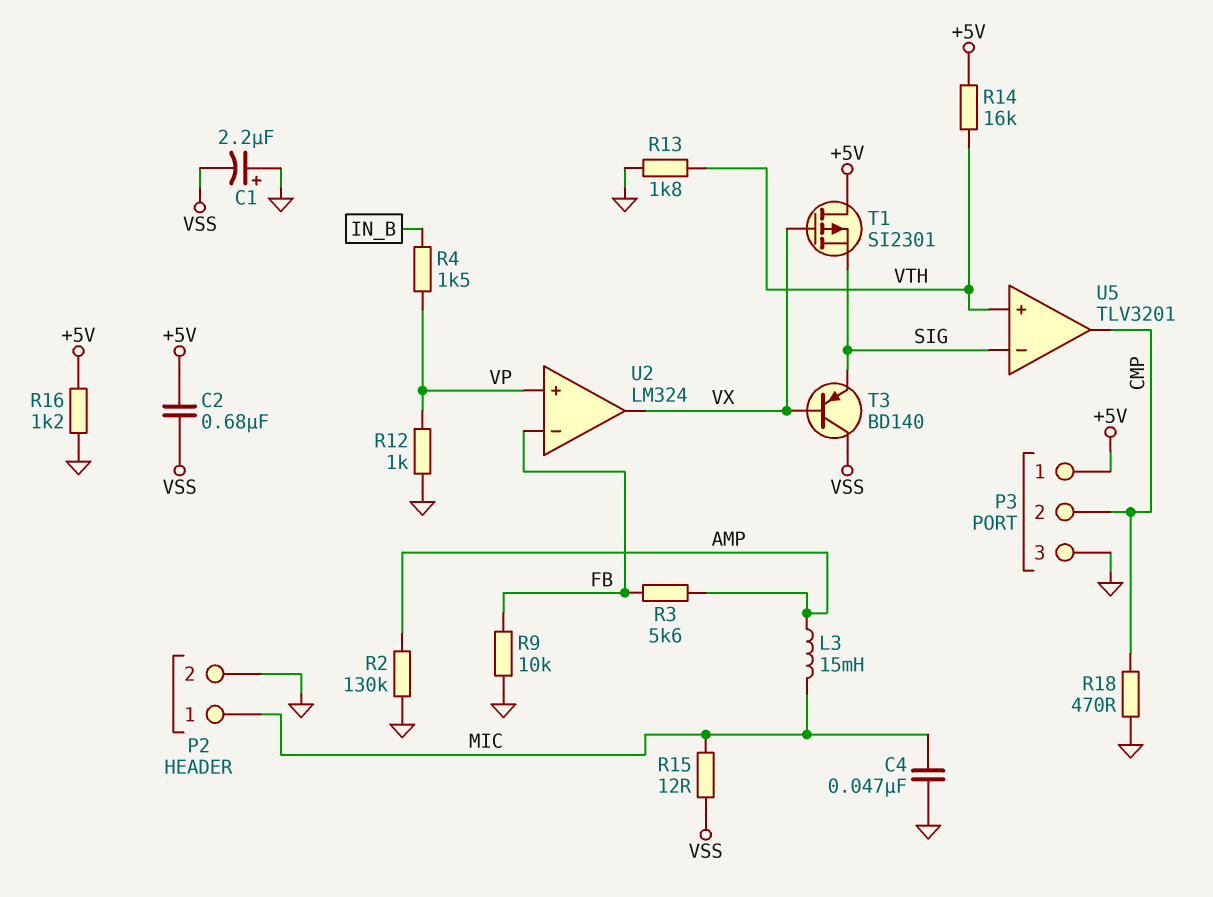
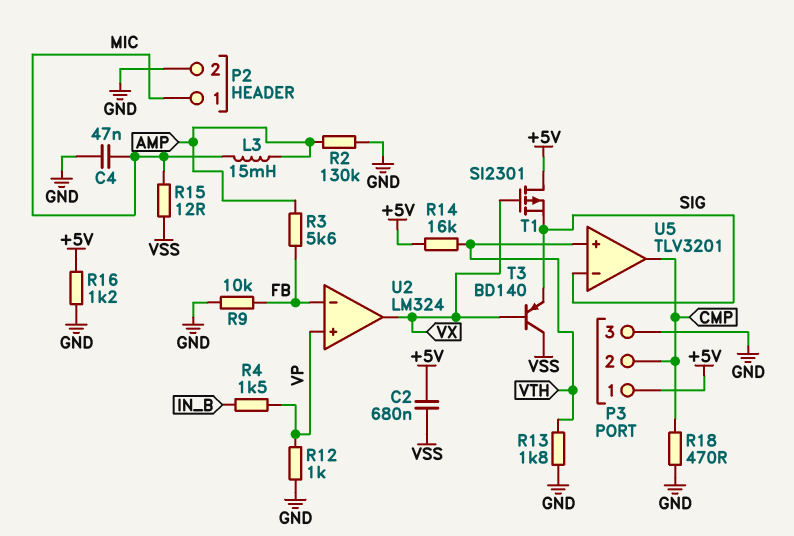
C1: 2.2uF (plus GND, minus VSS) -> none

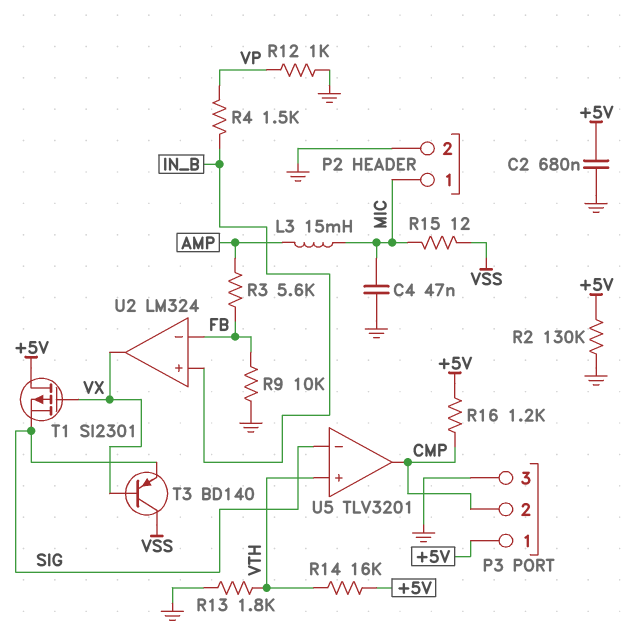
C2: 680nF (+5V, VSS) -> 680nF (+5V, GND)
R2: 130k (AMP, GND) -> 130k (+5V, GND)
R16: 1.2k (+5V, GND) -> 1.2k (+5V, CMP)
R18: 470 (CMP, GND) -> none
U2 pin in+: VP -> IN_B

